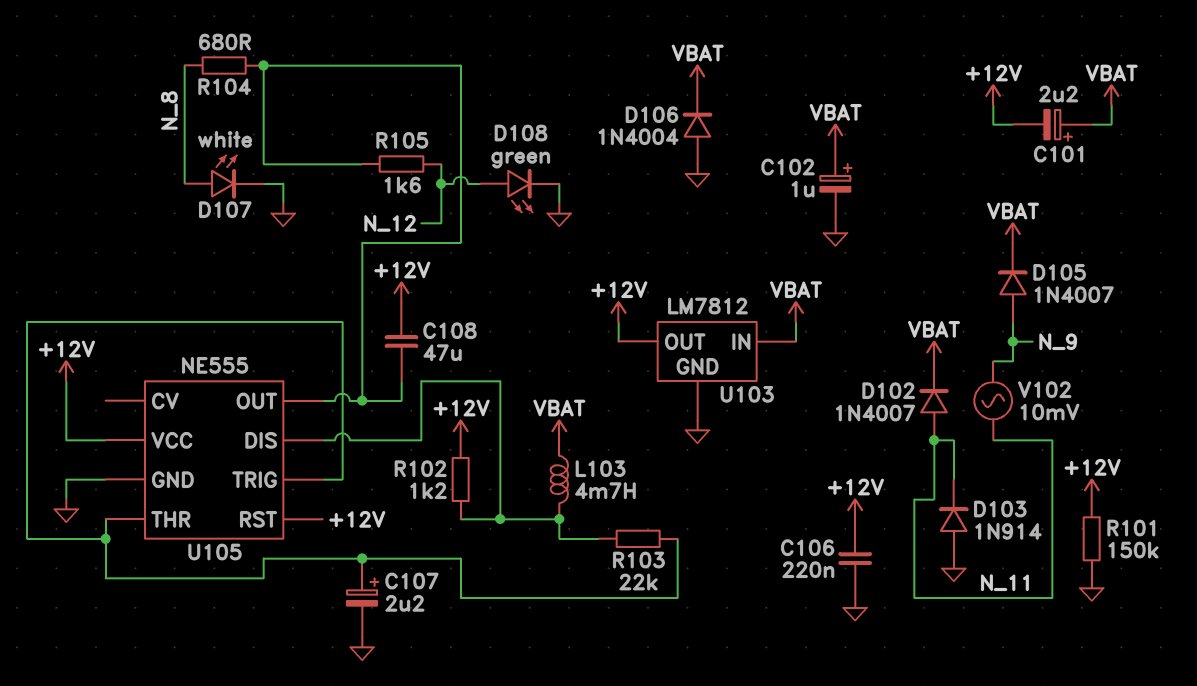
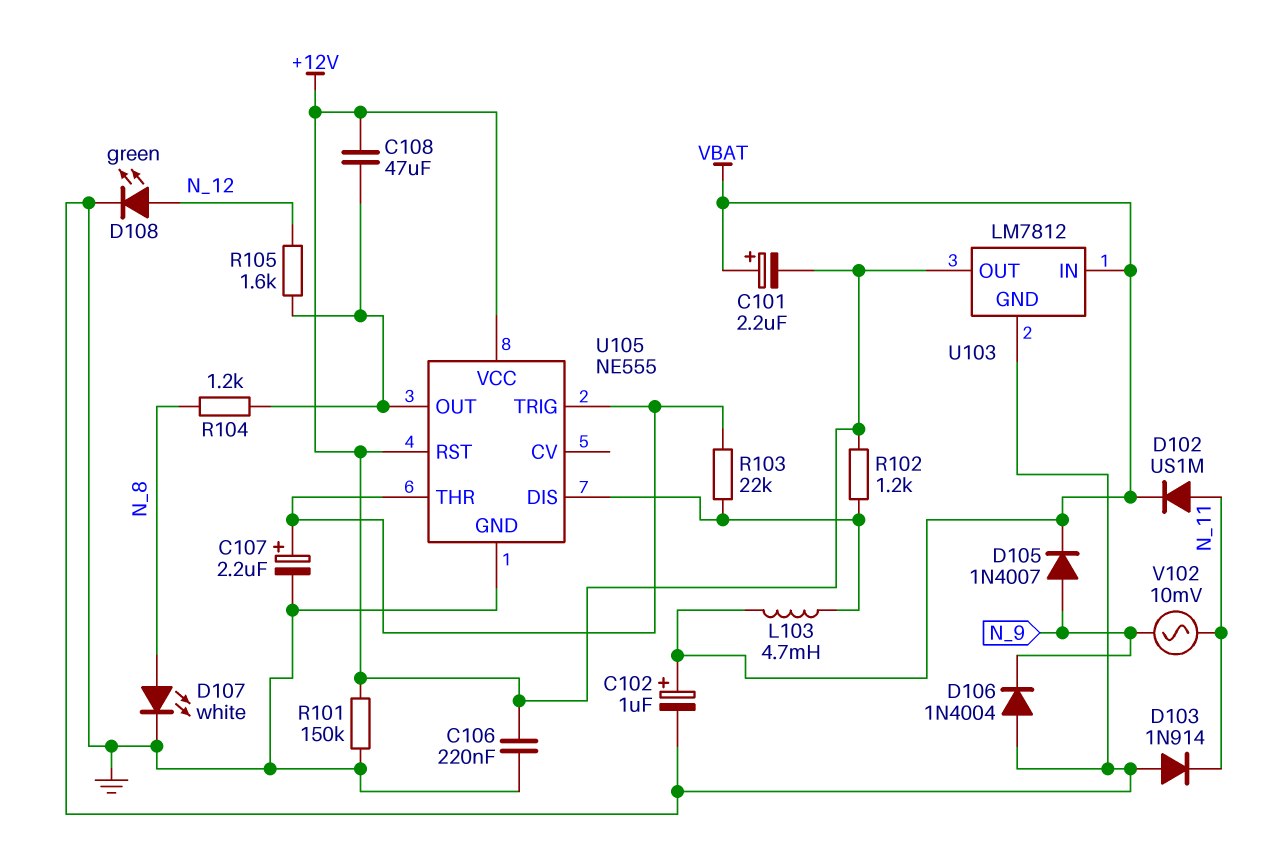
D102: diode 1N4007 (A N_11, K VBAT) -> diode US1M (A N_11, K VBAT)
D106: diode 1N4004 (A GND, K VBAT) -> diode 1N4004 (A GND, K N_9)
R104: 680 (N_8, U105/OUT) -> 1.2k (N_8, U105/OUT)

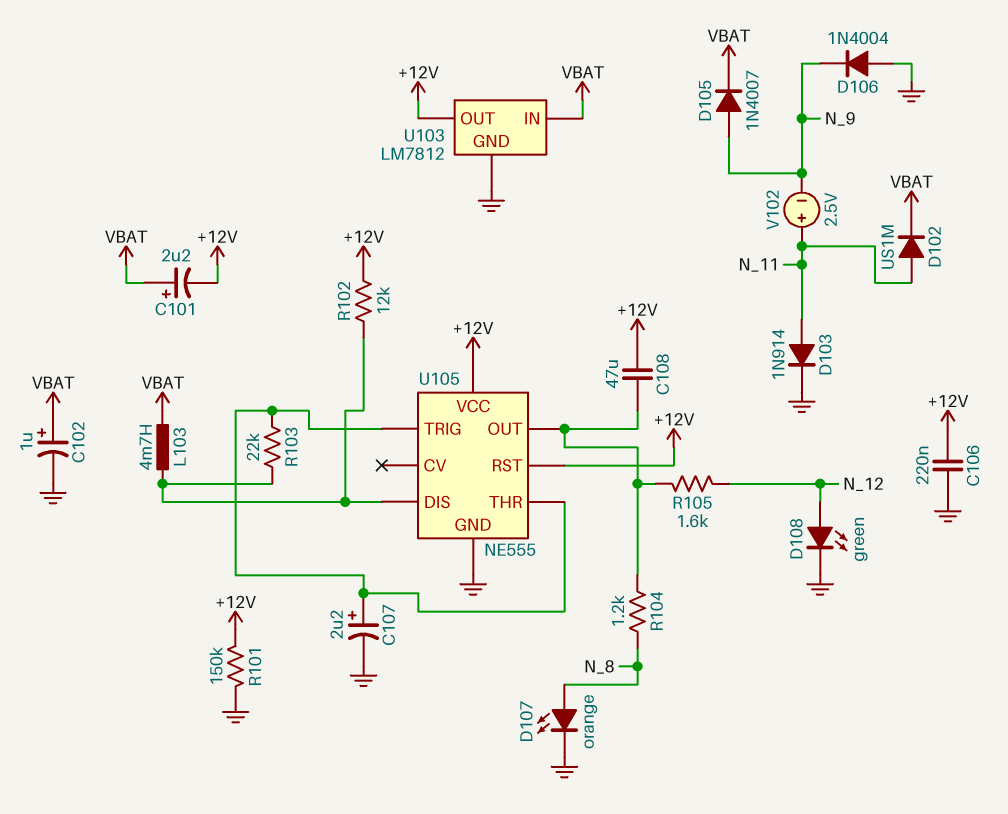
D103: diode 1N914 (A GND, K N_11) -> diode 1N914 (A N_11, K GND)
D107: LED white (A N_8, K GND) -> LED orange (A N_8, K GND)
R102: 1.2k (+12V, U105/DIS) -> 12k (+12V, U105/DIS)
V102: AC 10mV (N_9, N_11) -> 2.5V (plus N_11, minus N_9)

